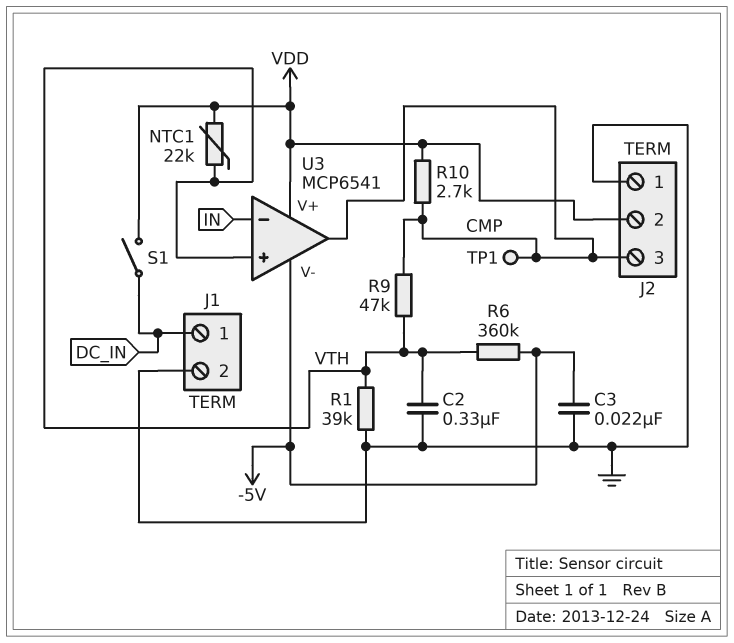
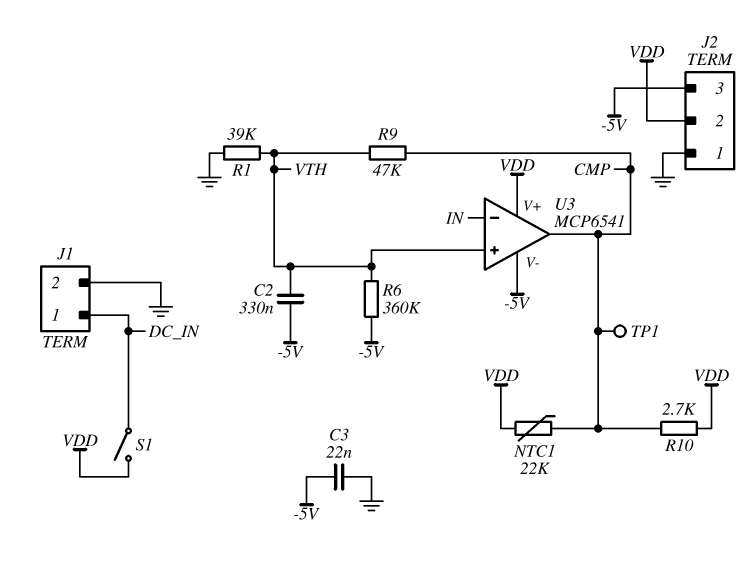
C2: 330nF (GND, VTH) -> 330nF (-5V, VTH)
J2 pin 3: CMP -> -5V
NTC1: 22k (VDD, VTH) -> 22k (CMP, VDD)

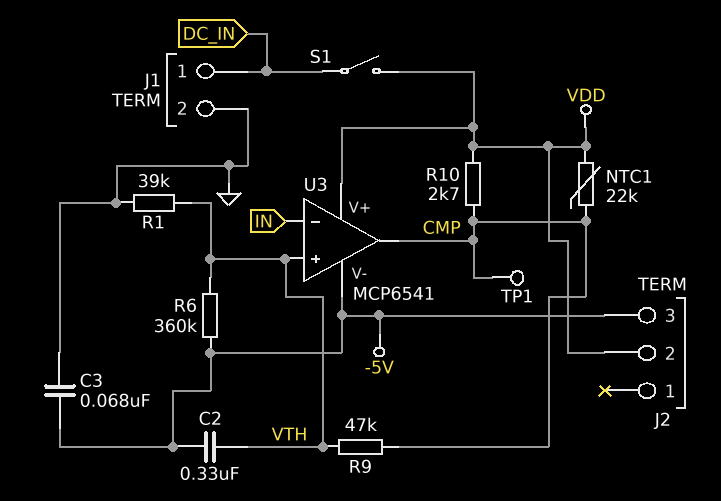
C3: 22nF (-5V, GND) -> 68nF (-5V, GND)
J2 pin 1: GND -> none

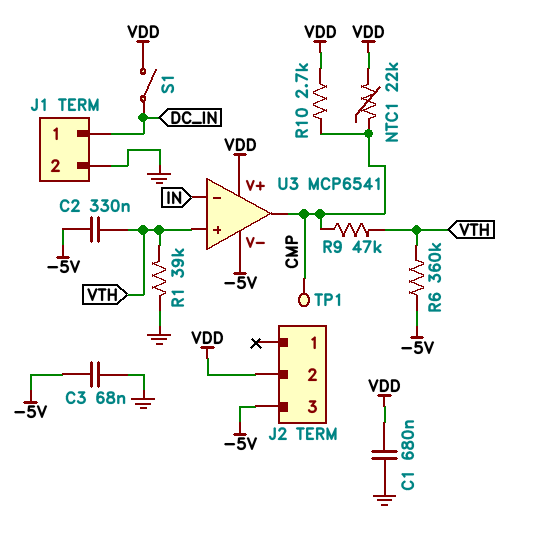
C1: none -> 680nF (GND, VDD)

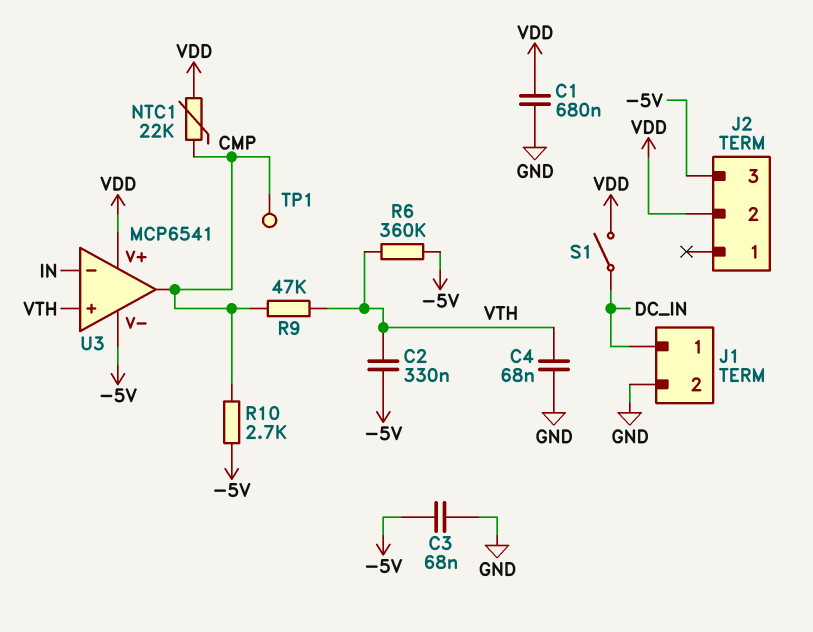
C4: none -> 68nF (GND, VTH)
R1: 39k (GND, VTH) -> none
R10: 2.7k (CMP, VDD) -> 2.7k (-5V, CMP)

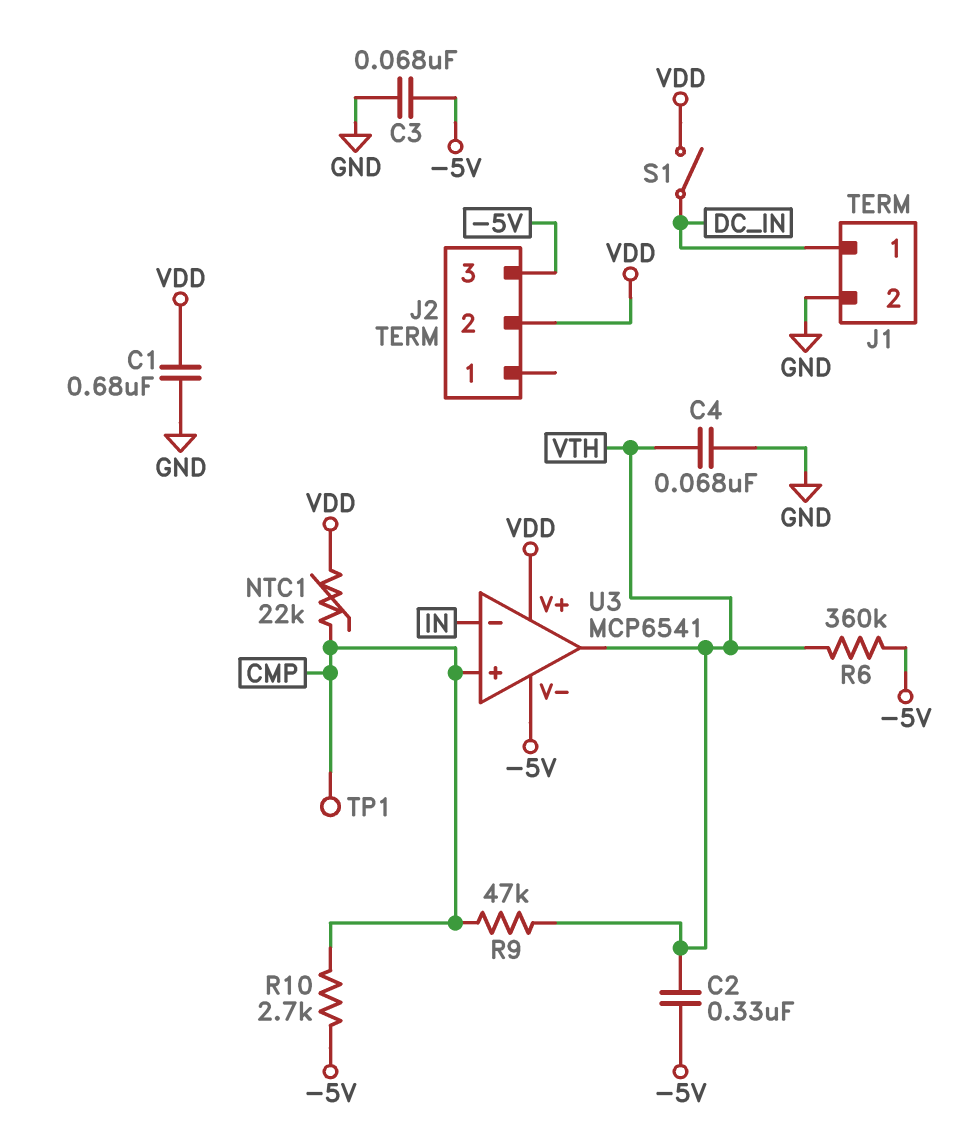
U3 pin in+: VTH -> CMP
U3 pin out: CMP -> VTH

